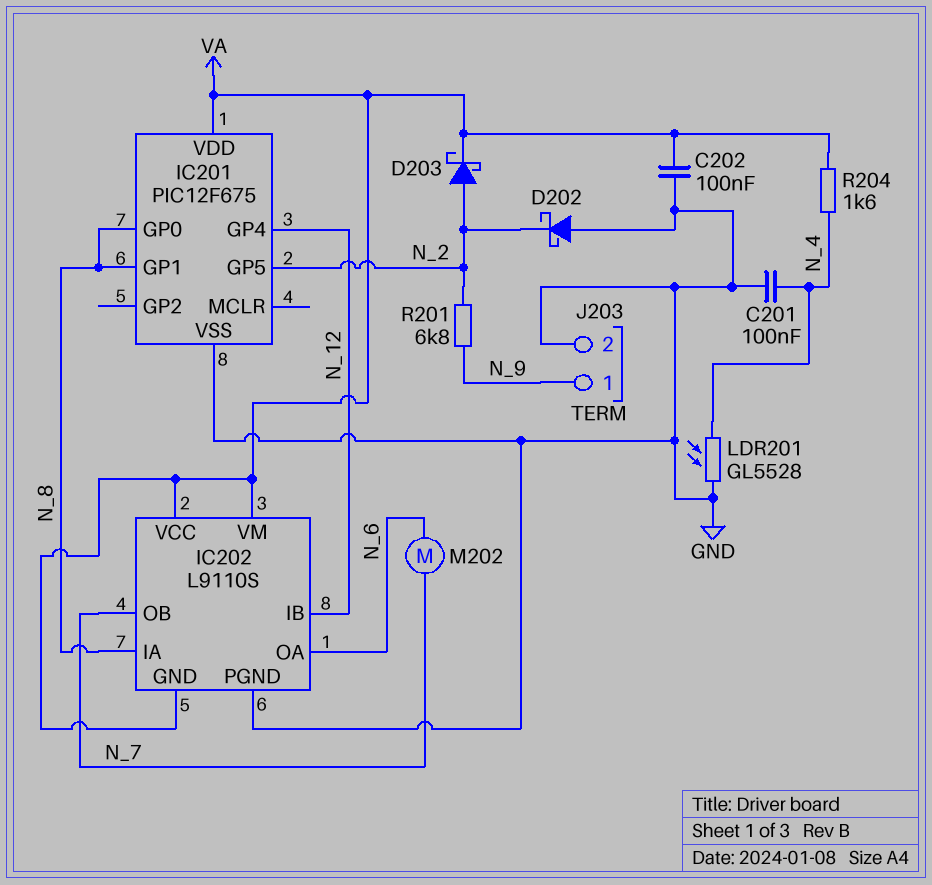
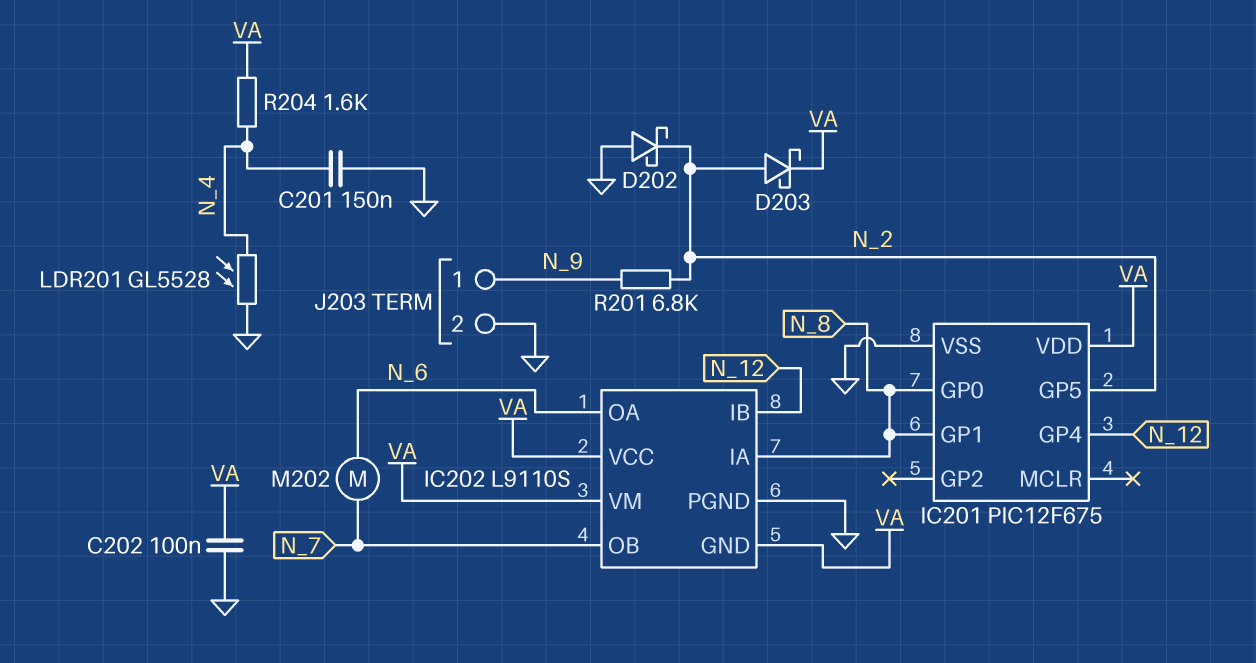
C201: 100nF (GND, N_4) -> 150nF (GND, N_4)

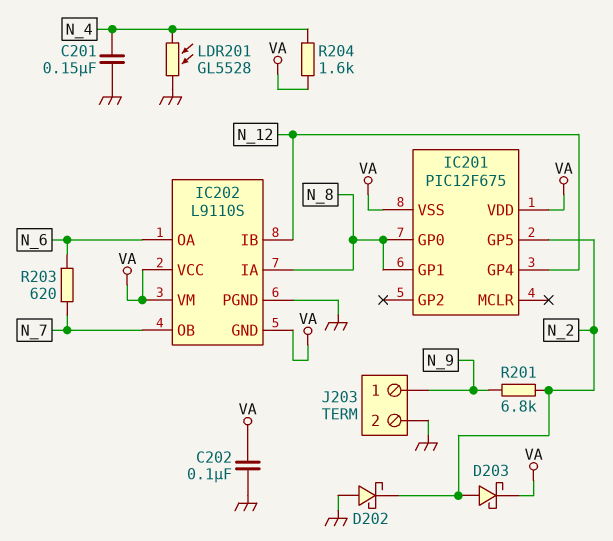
IC201 pin VSS: GND -> VA
M202: motor (N_6, N_7) -> none
R203: none -> 620 (N_6, N_7)

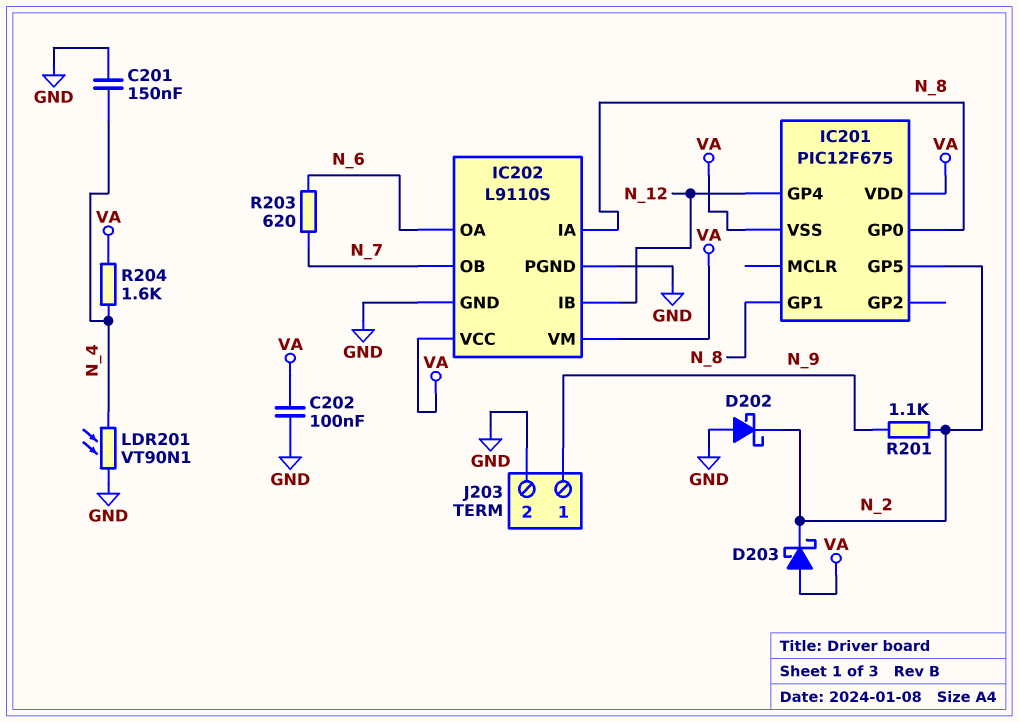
D203: schottky (A N_2, K VA) -> schottky (A VA, K N_2)
IC202 pin GND: VA -> GND
LDR201: GL5528 (GND, N_4) -> VT90N1 (GND, N_4)
R201: 6.8k (N_2, N_9) -> 1.1k (N_2, N_9)

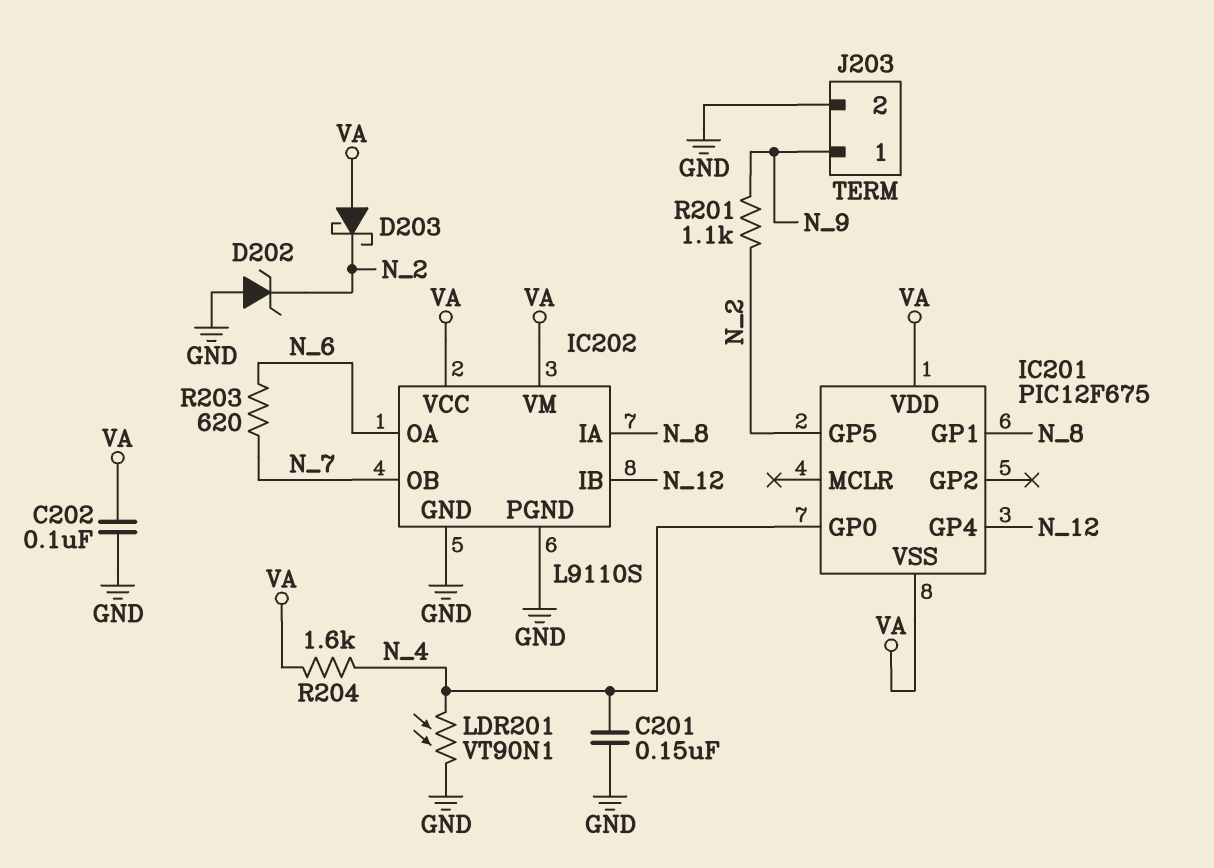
D202: schottky (A GND, K N_2) -> zener (A GND, K N_2)
IC201 pin GP0: N_8 -> N_4

